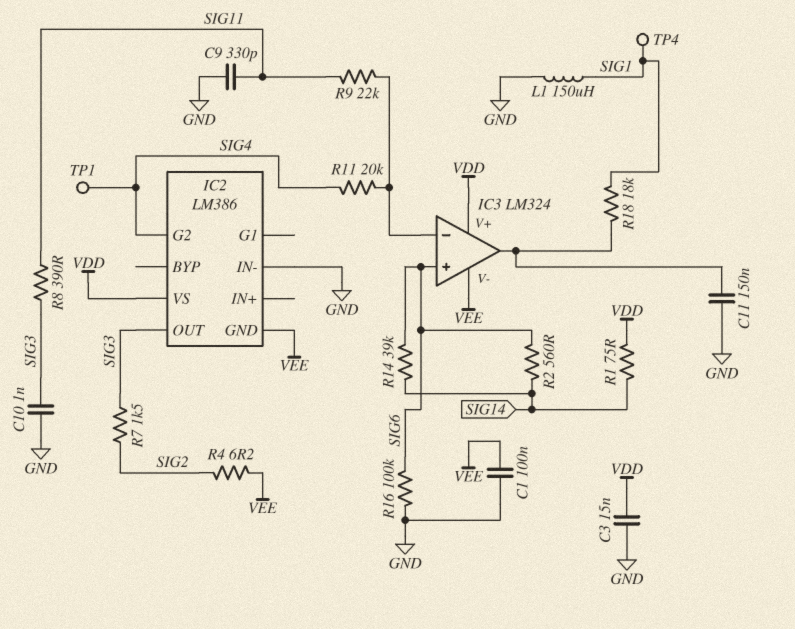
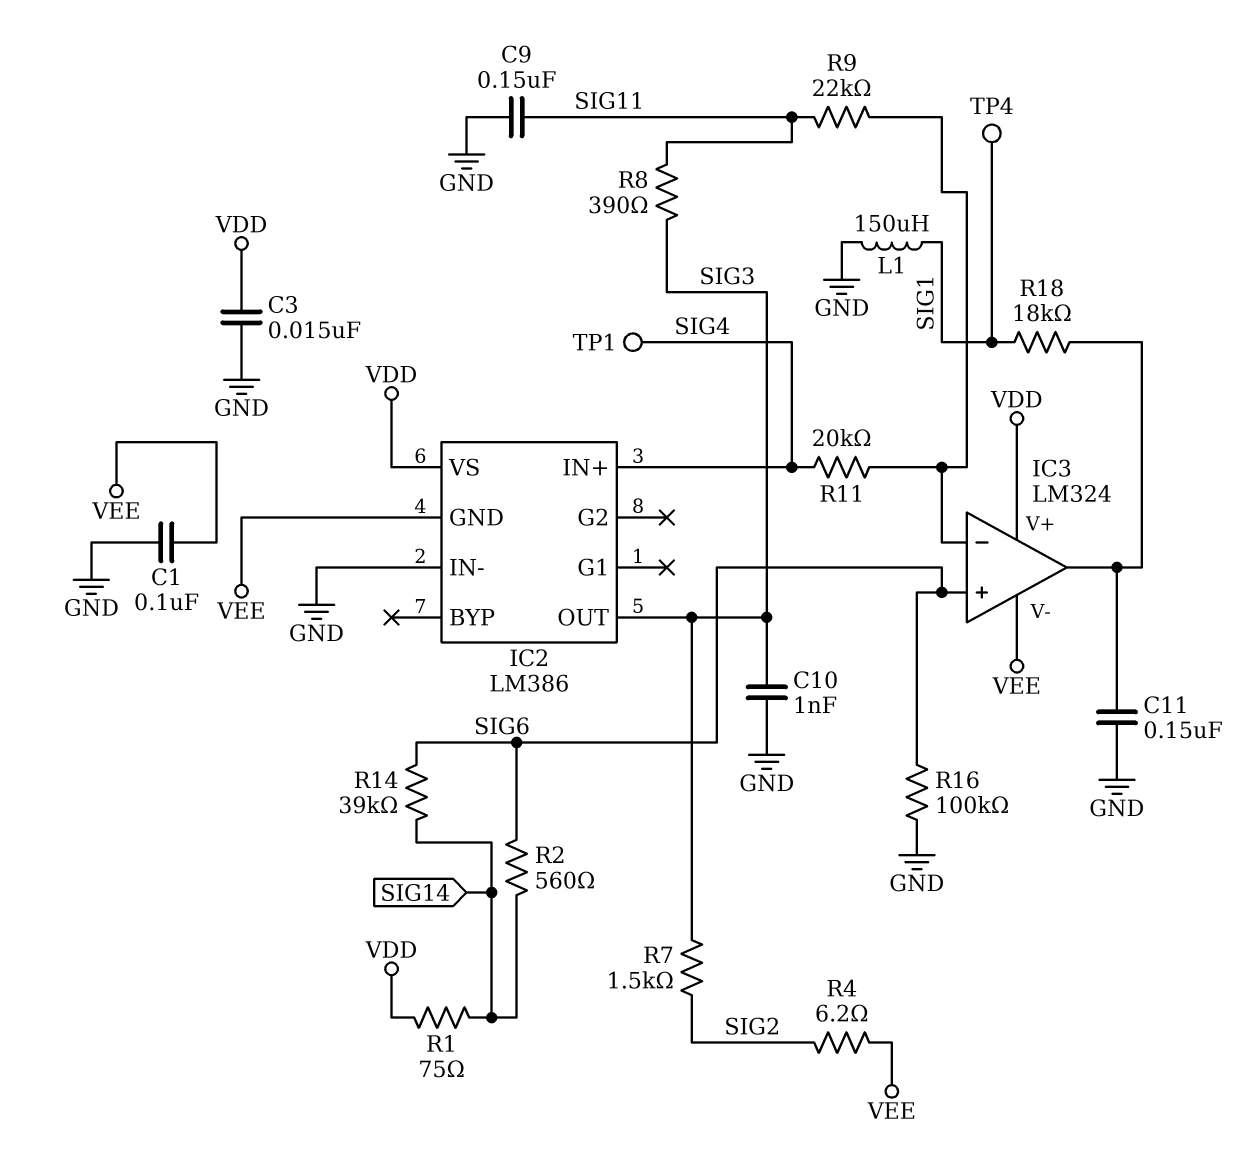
C9: 330pF (GND, SIG11) -> 150nF (GND, SIG11)
IC2 pin G2: SIG4 -> none
IC2 pin IN+: none -> SIG4

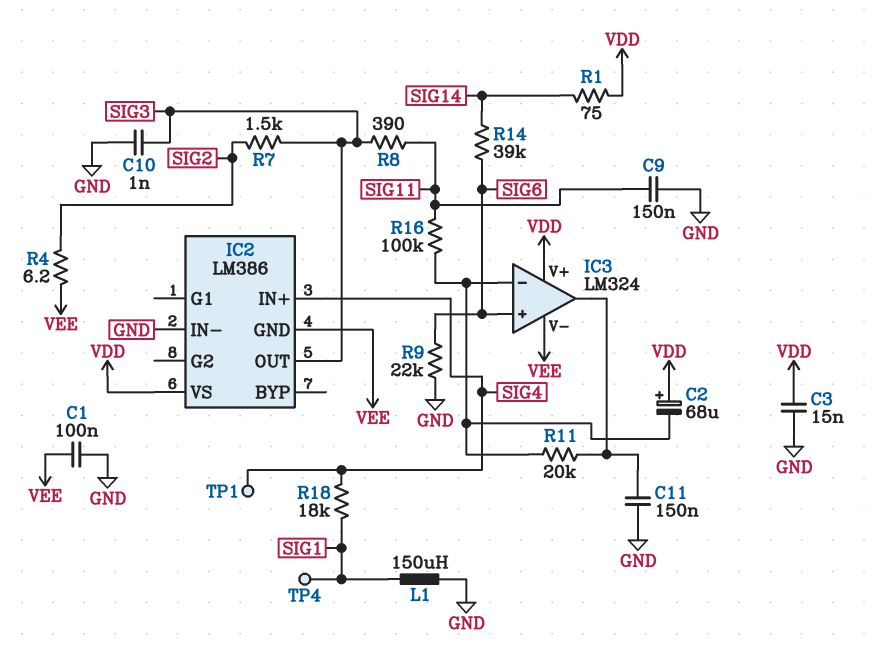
C2: none -> 68uF (plus VDD, minus IC3/in-)
R2: 560 (SIG6, SIG14) -> none
R9: 22k (IC3/in-, SIG11) -> 22k (GND, SIG6)
R11: 20k (IC3/in-, SIG4) -> 20k (IC3/in-, IC3/out)
R16: 100k (GND, SIG6) -> 100k (IC3/in-, SIG11)
R18: 18k (IC3/out, SIG1) -> 18k (SIG1, SIG4)

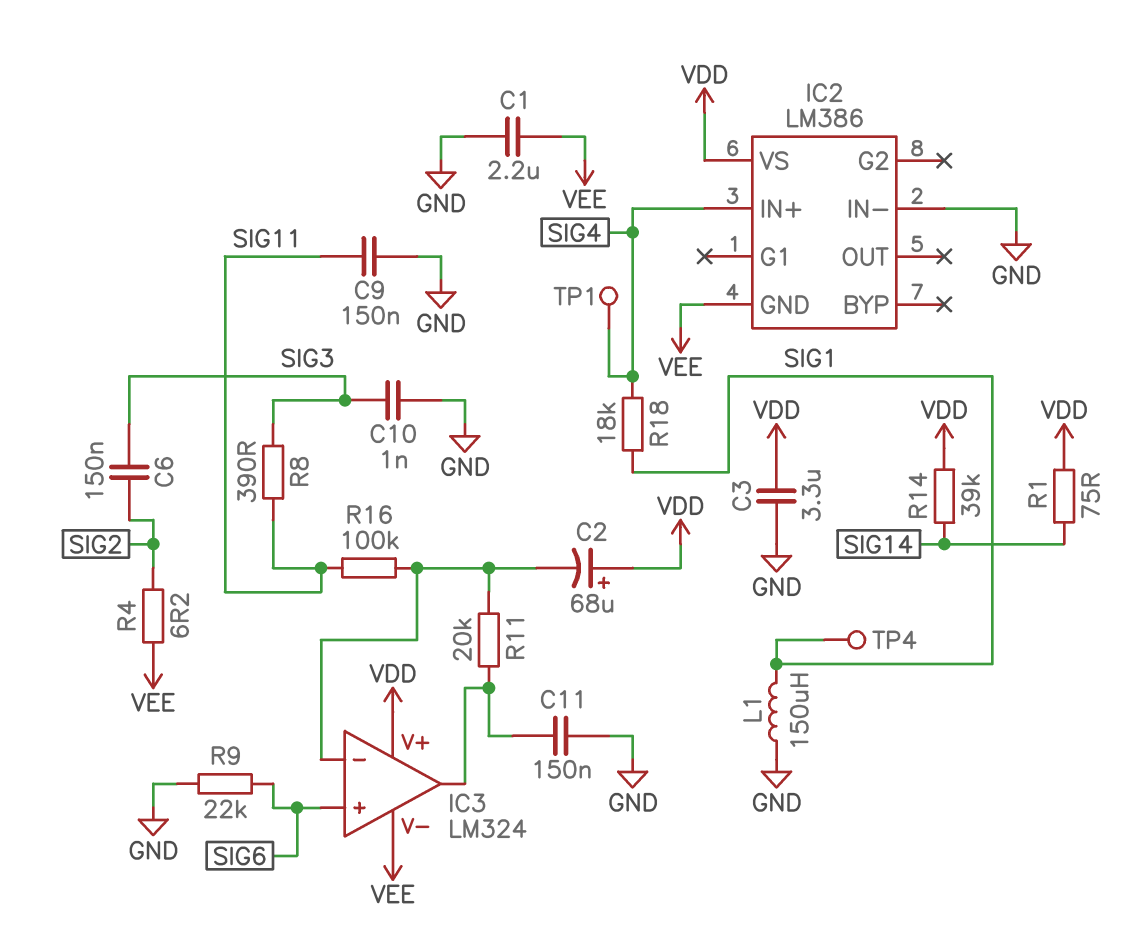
C1: 100nF (GND, VEE) -> 2.2uF (GND, VEE)
C3: 15nF (GND, VDD) -> 3.3uF (GND, VDD)
C6: none -> 150nF (SIG2, SIG3)
IC2 pin OUT: SIG3 -> none
R7: 1.5k (SIG2, SIG3) -> none
R14: 39k (SIG6, SIG14) -> 39k (SIG14, VDD)

